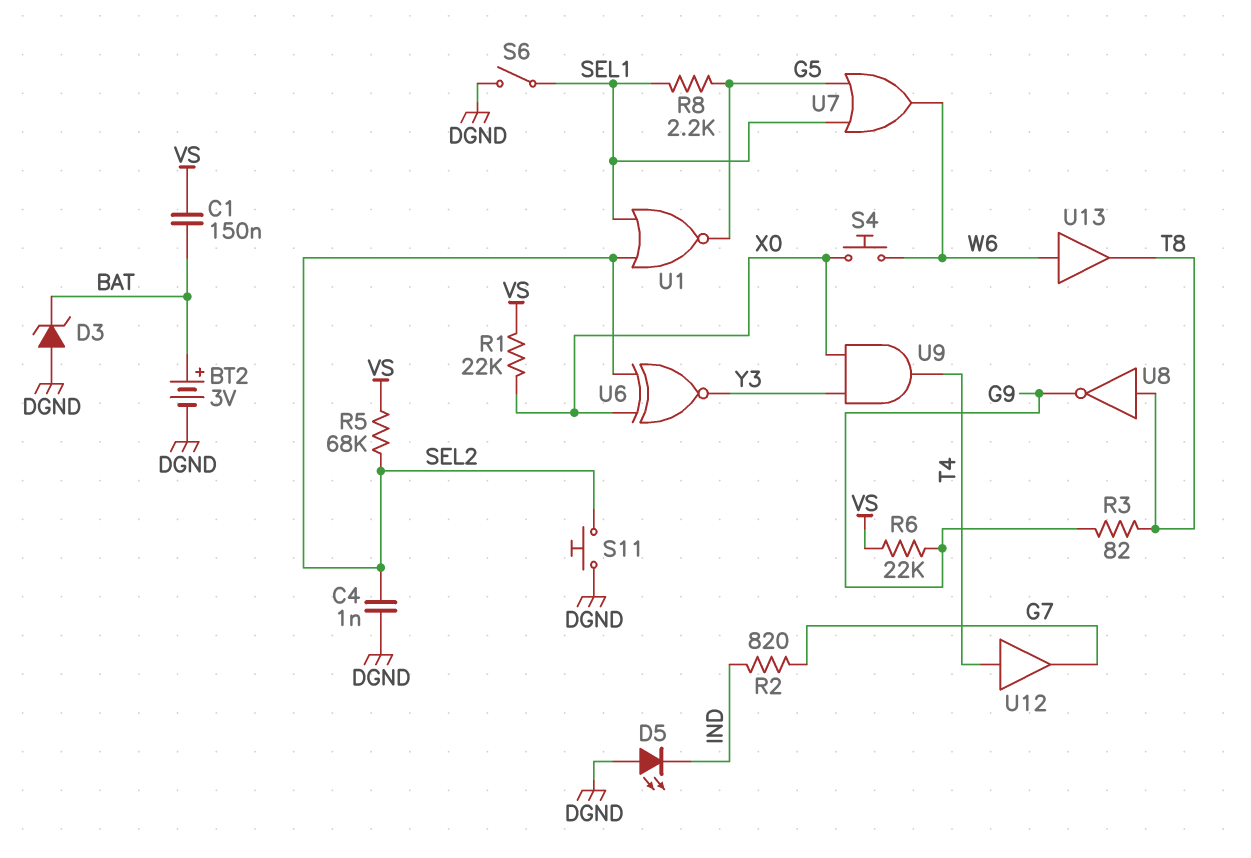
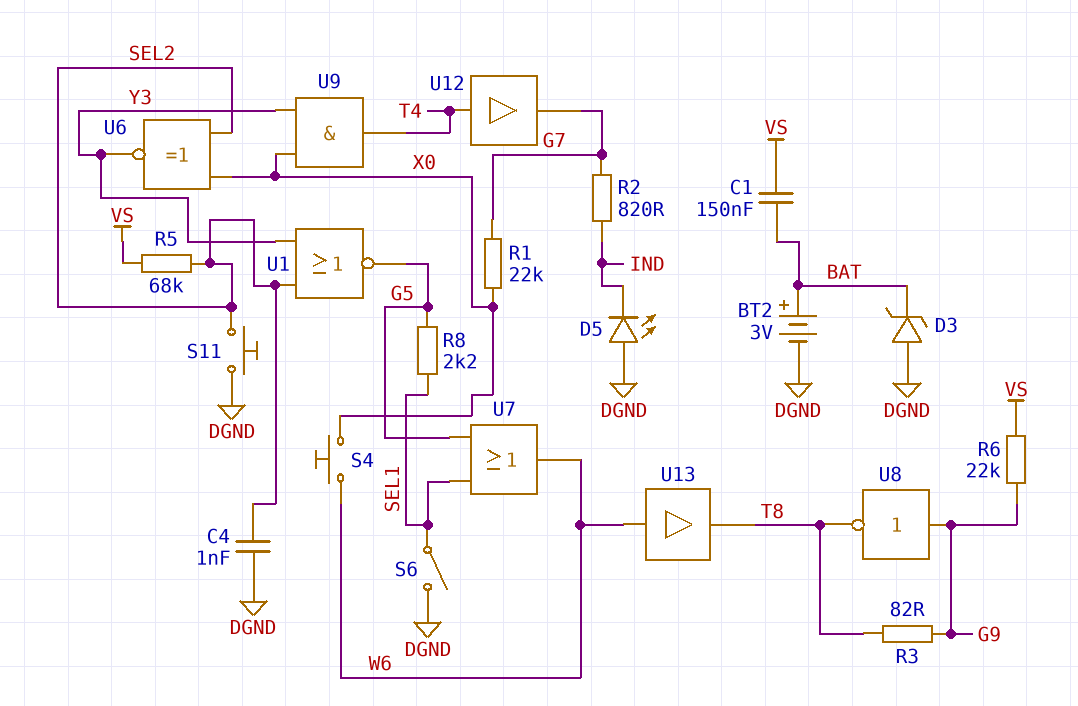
R1: 22k (VS, X0) -> 22k (G7, X0)
U1: NOR (in SEL1, in SEL2, out G5) -> NOR (in SEL2, in Y3, out G5)
U8: NOT (in T8, out G9) -> NOT (in G9, out T8)

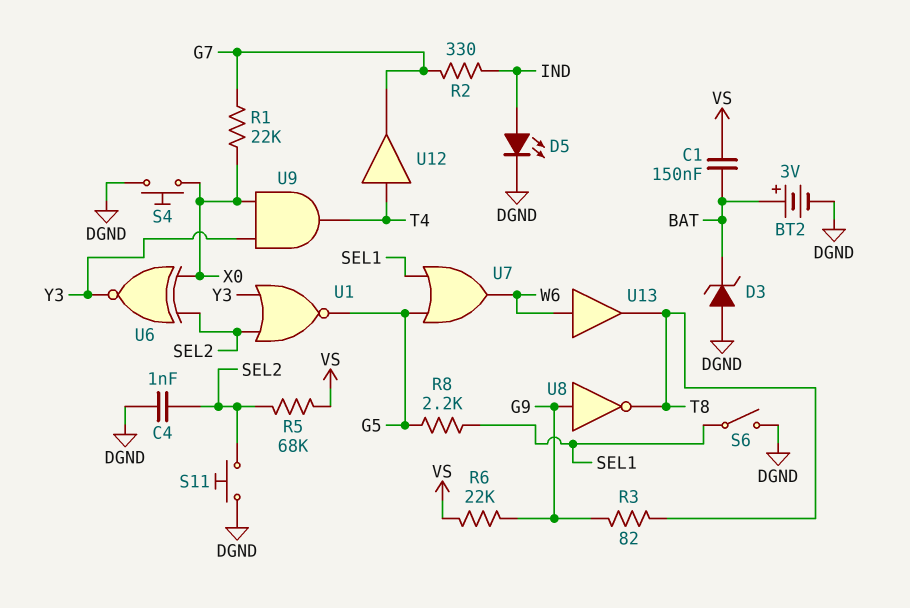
D5: LED (A DGND, K IND) -> LED (A IND, K DGND)
R2: 820 (G7, IND) -> 330 (G7, IND)
S4: button (W6, X0) -> button (DGND, X0)

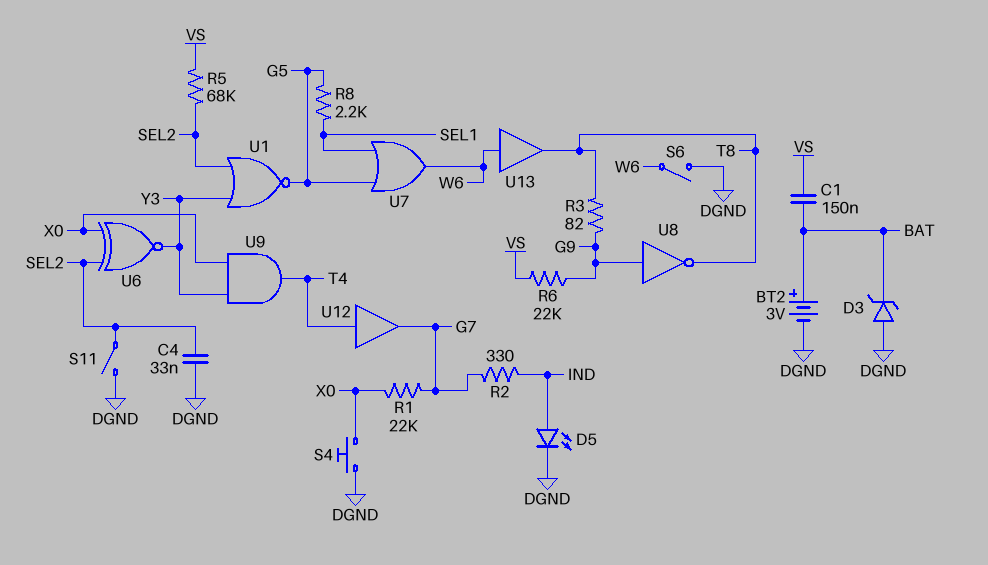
C4: 1nF (DGND, SEL2) -> 33nF (DGND, SEL2)
S6: switch (DGND, SEL1) -> switch (DGND, W6)
S11: button (DGND, SEL2) -> switch (DGND, SEL2)

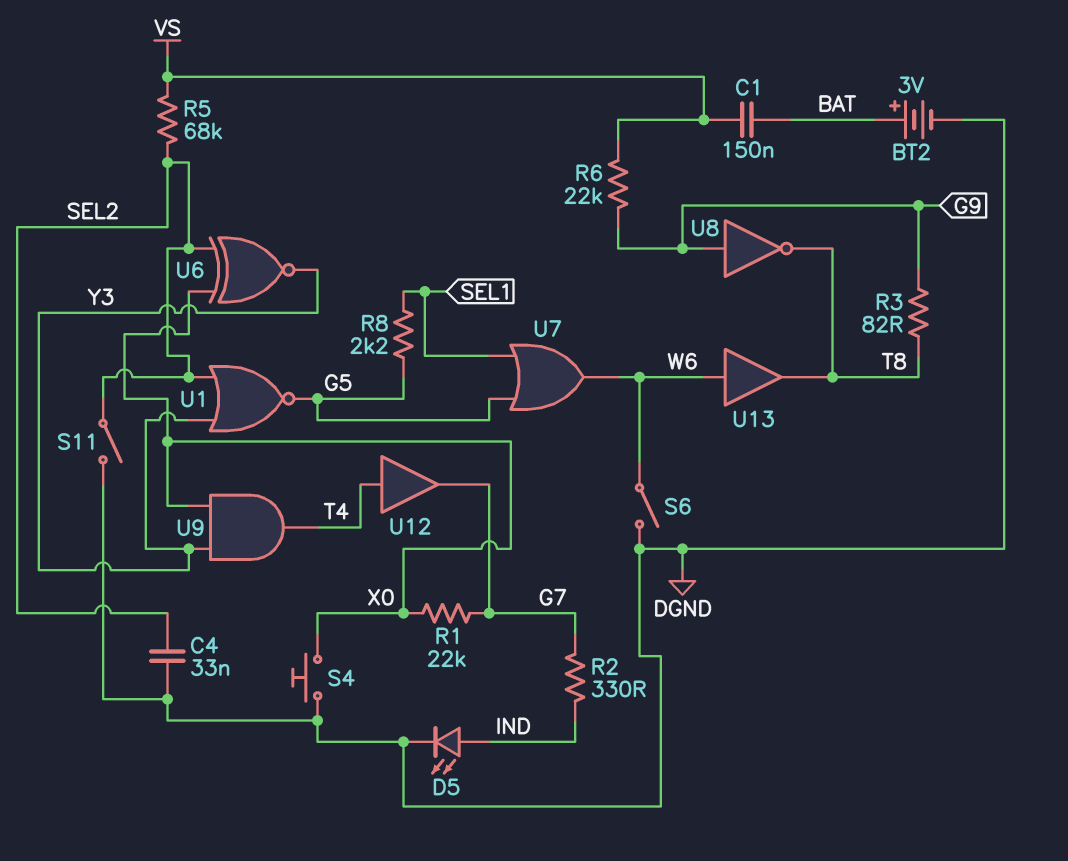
D3: zener (A DGND, K BAT) -> none

